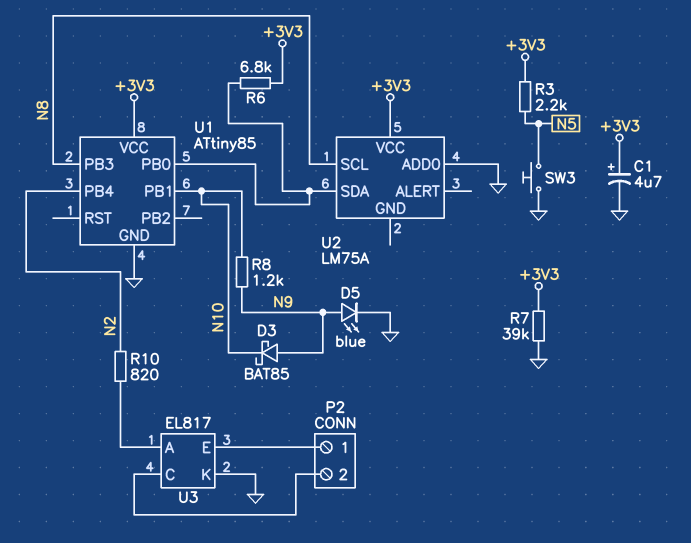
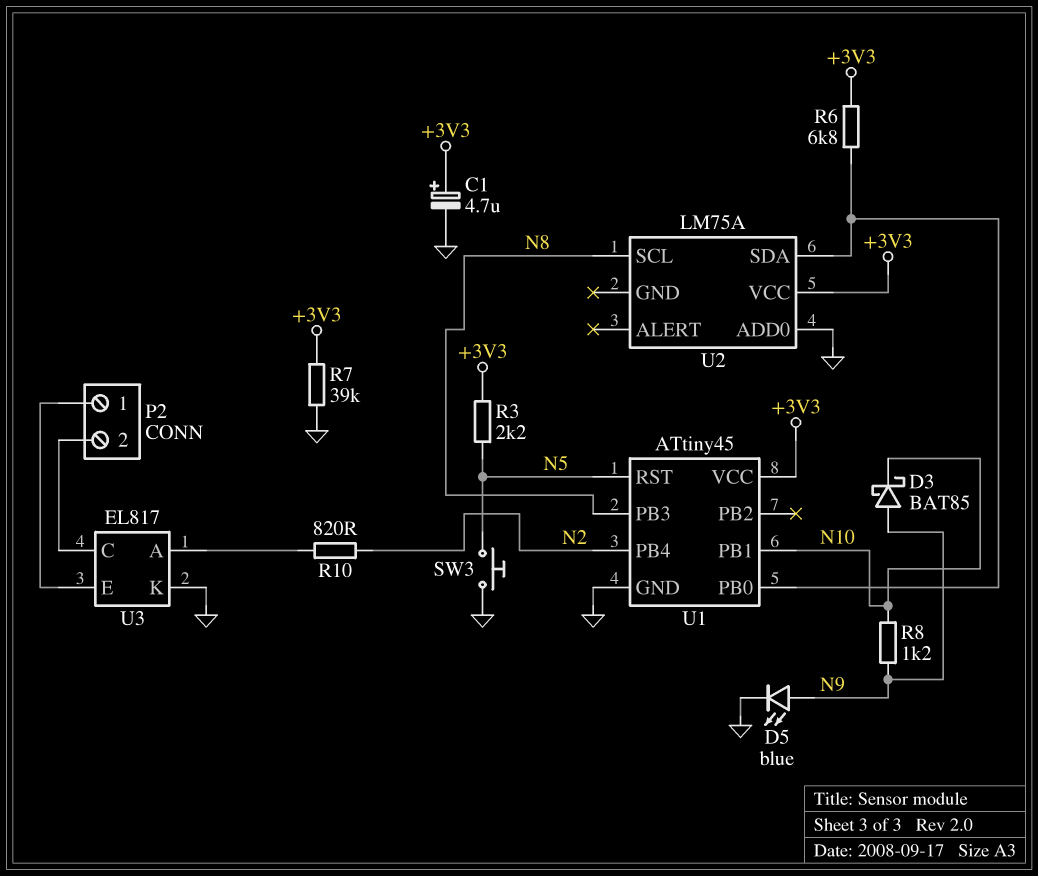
U1: ATtiny85 -> ATtiny45
U1 pin RST: none -> N5

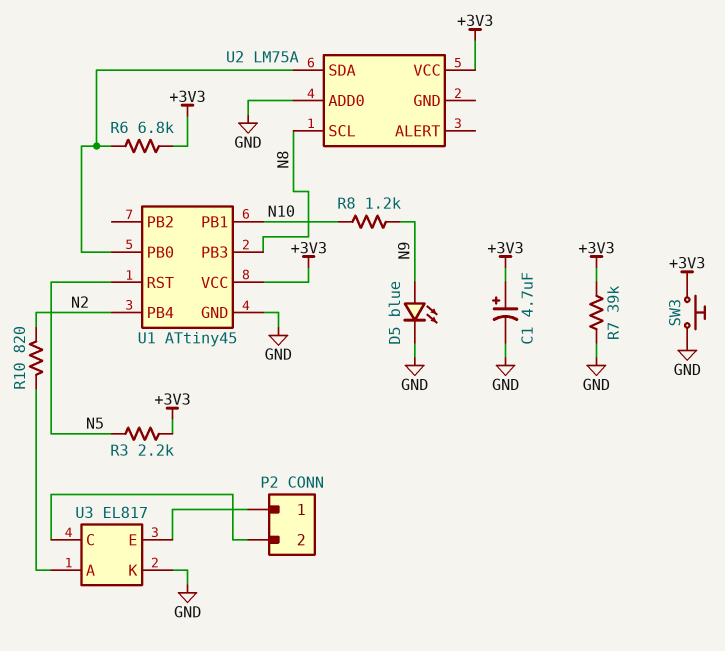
D3: schottky BAT85 (A N9, K N10) -> none
SW3: button (GND, N5) -> button (+3V3, GND)

